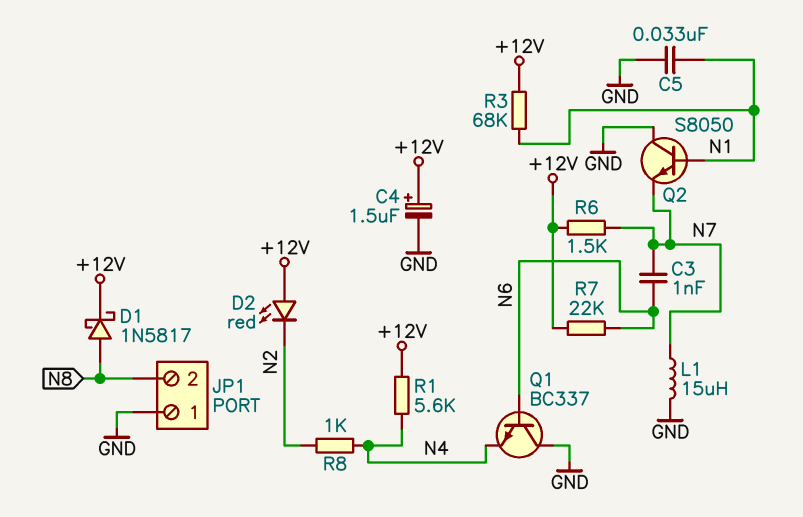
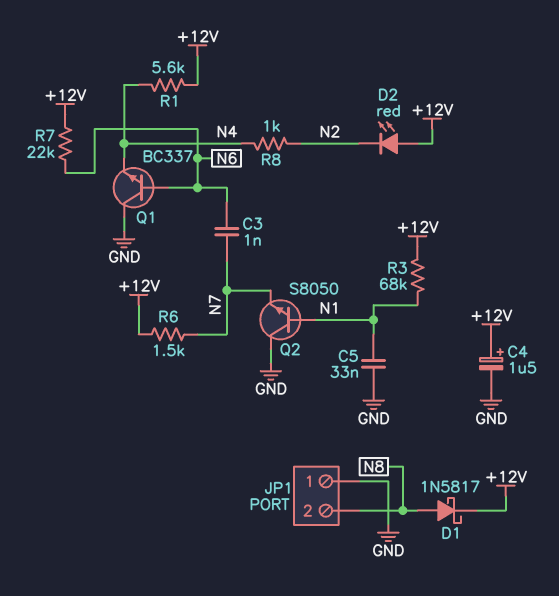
L1: 15uH (GND, N7) -> none

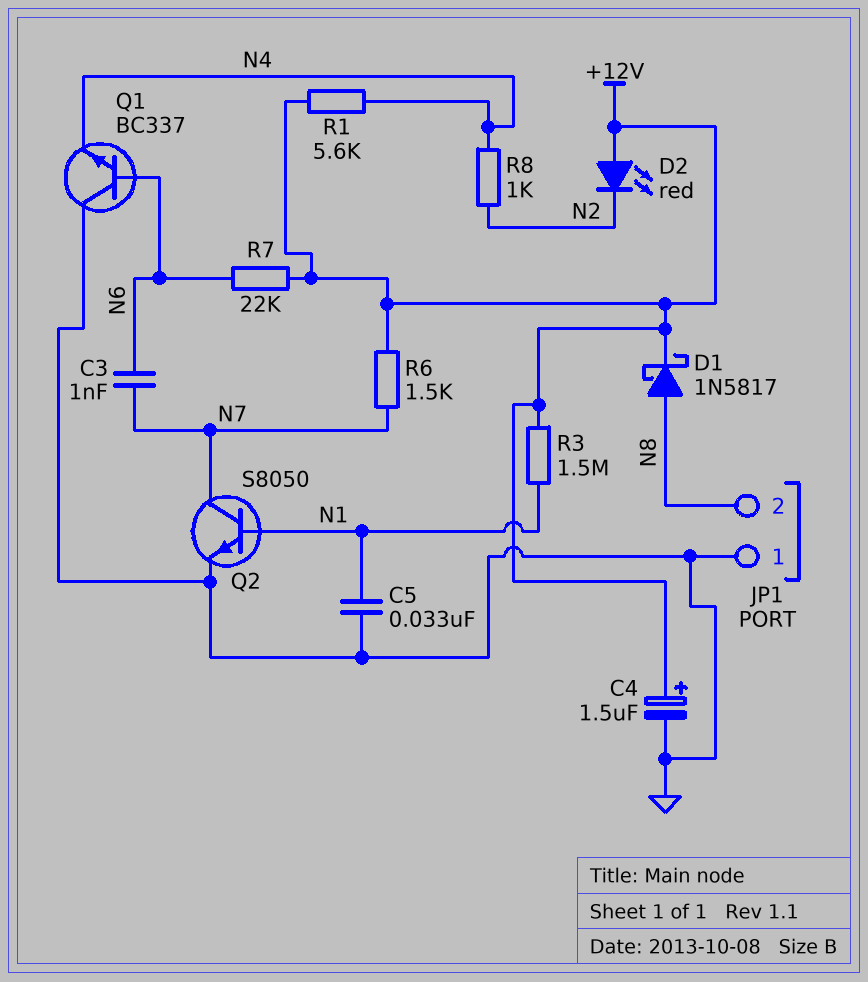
Q2: NPN S8050 (B N1, C GND, E N7) -> NPN S8050 (B N1, C N7, E GND)
R3: 68k (+12V, N1) -> 1.5M (+12V, N1)

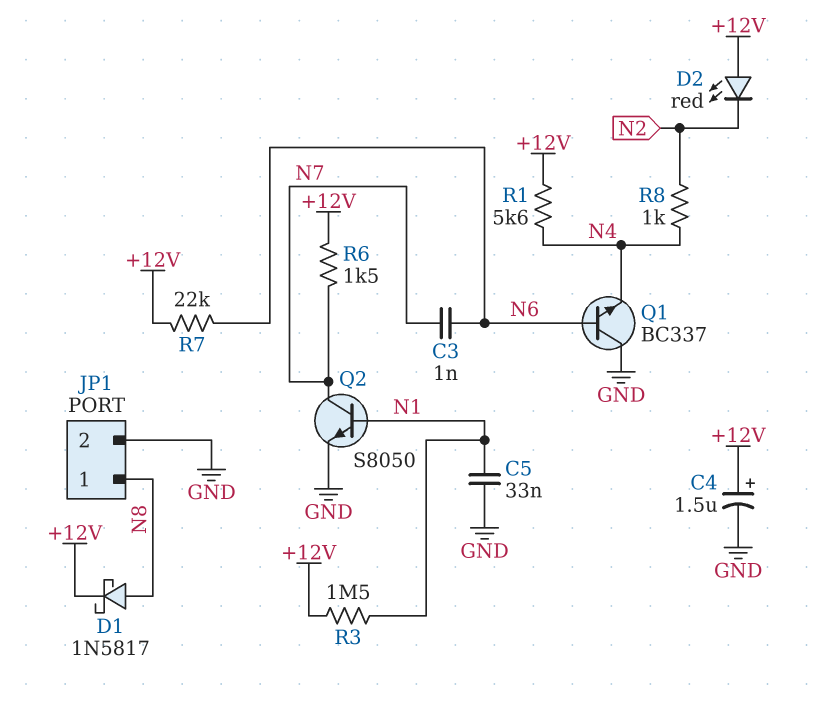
JP1 pin 1: GND -> N8
JP1 pin 2: N8 -> GND

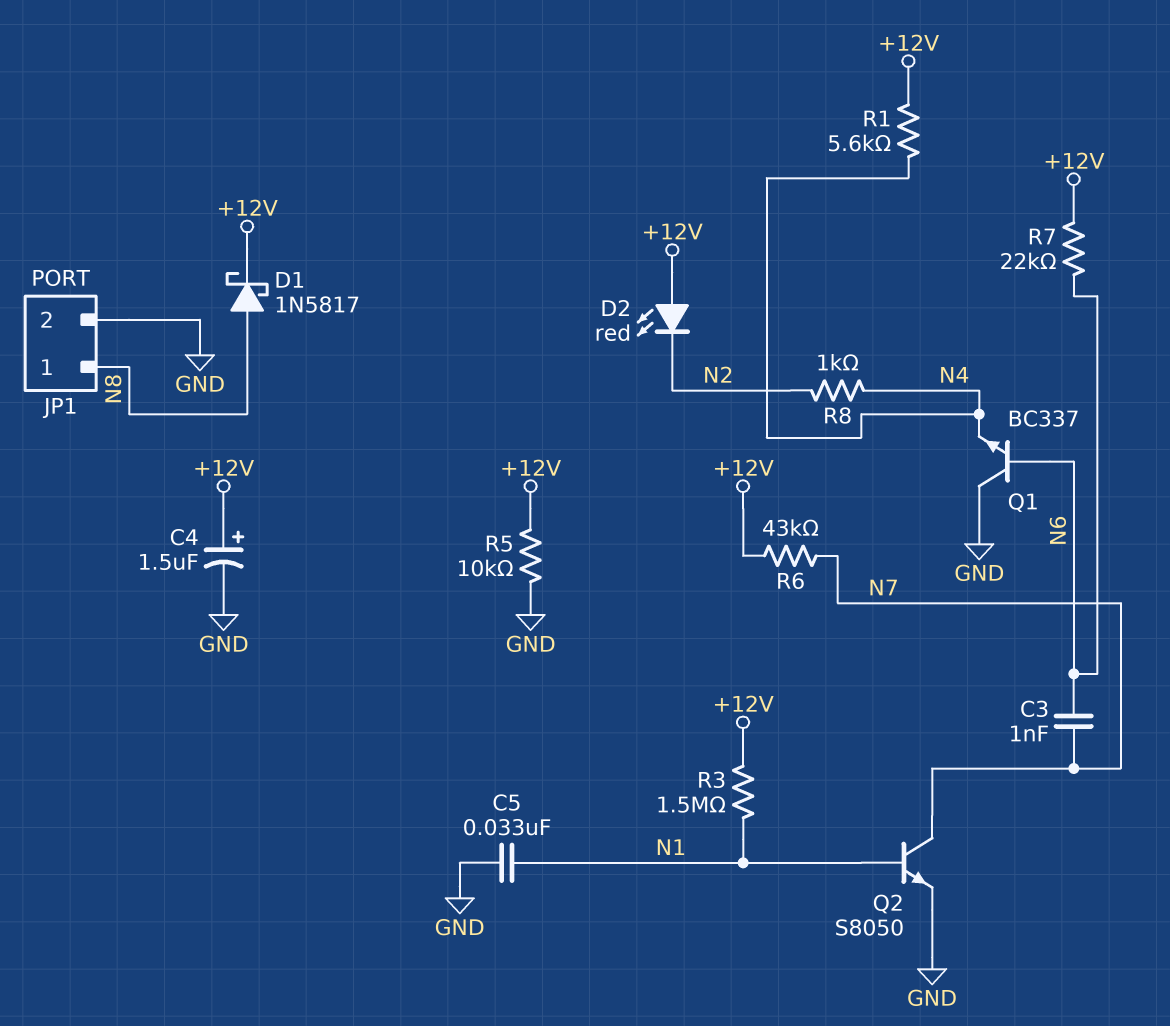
R5: none -> 10k (+12V, GND)
R6: 1.5k (+12V, N7) -> 43k (+12V, N7)

